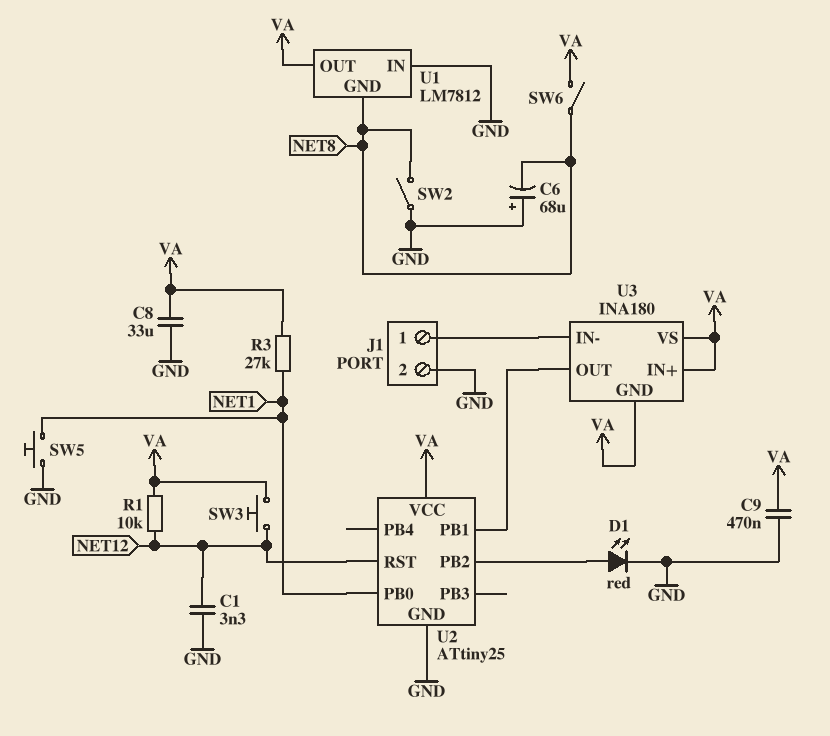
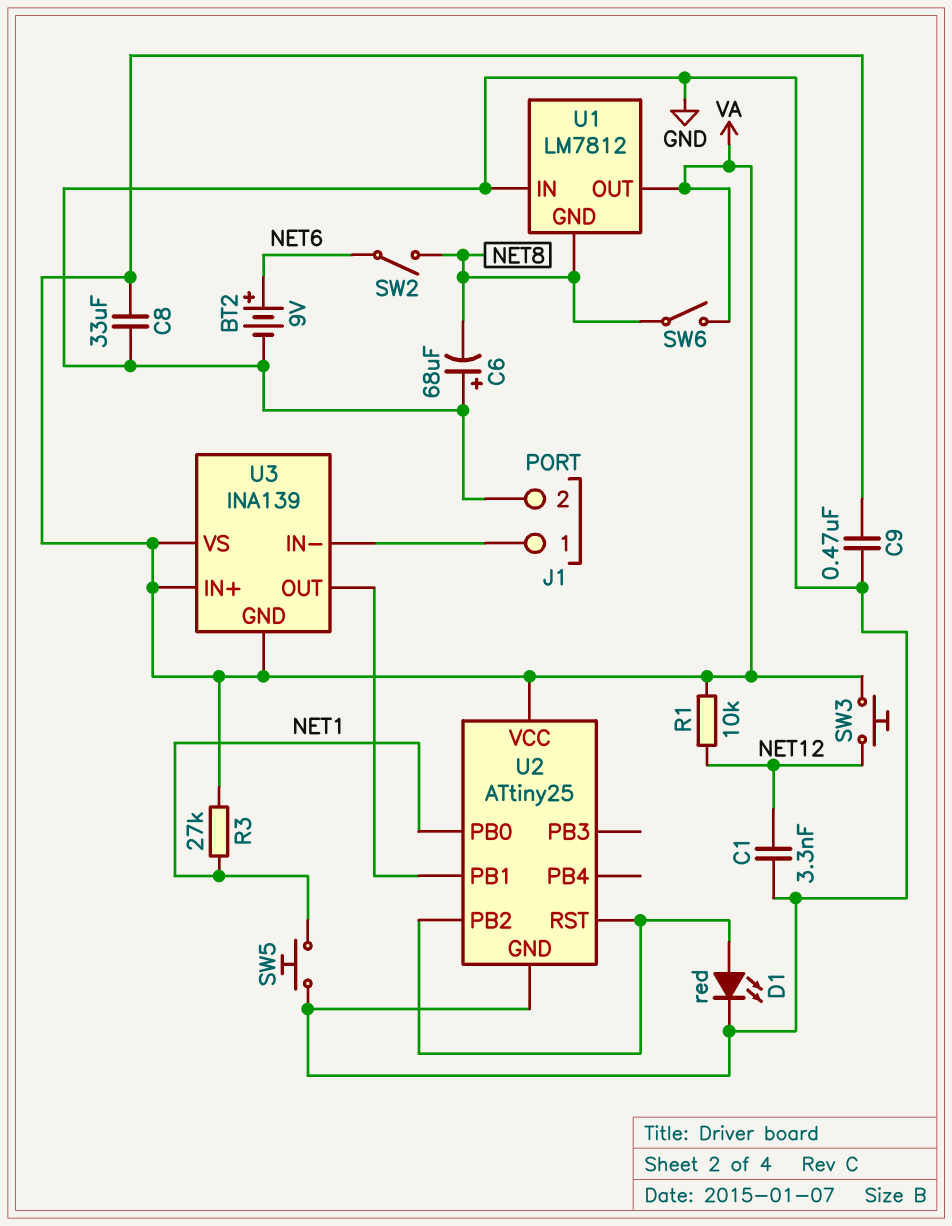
BT2: none -> 9V (plus NET6, minus GND)
SW2: switch (GND, NET8) -> switch (NET6, NET8)
U2 pin RST: NET12 -> U2/PB2
U3: INA180 -> INA139

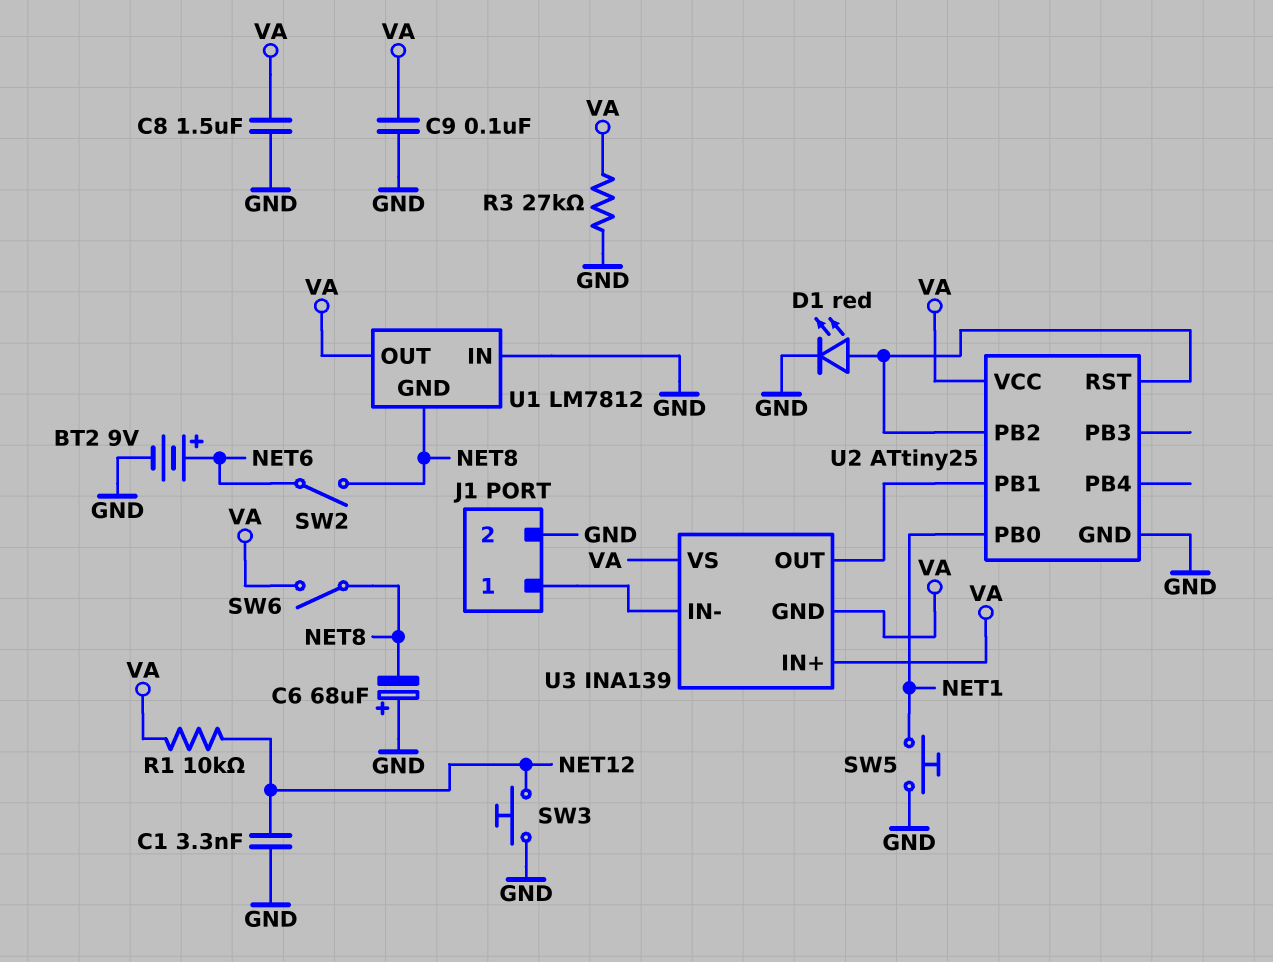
C8: 33uF (GND, VA) -> 1.5uF (GND, VA)
C9: 470nF (GND, VA) -> 100nF (GND, VA)
R3: 27k (NET1, VA) -> 27k (GND, VA)
SW3: button (NET12, VA) -> button (GND, NET12)

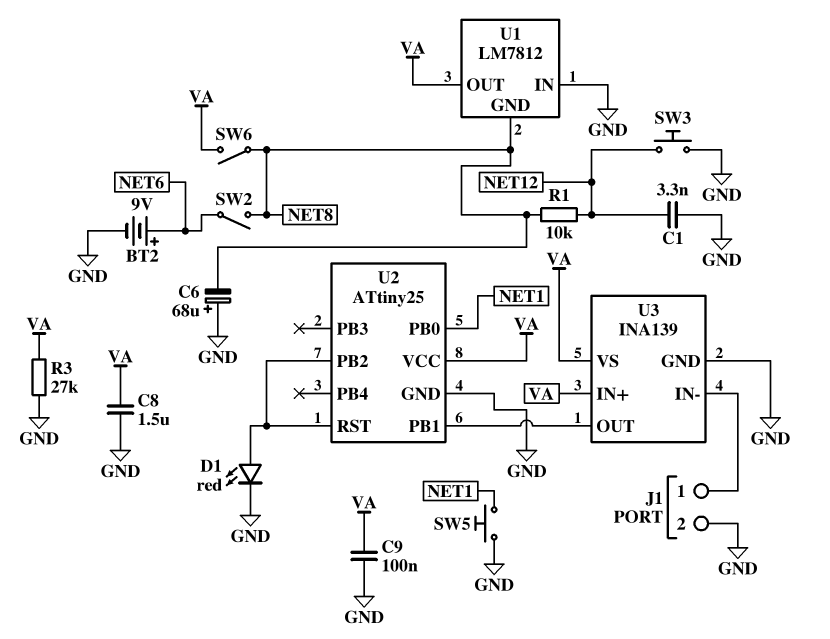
R1: 10k (NET12, VA) -> 10k (NET8, NET12)
U3 pin GND: VA -> GND

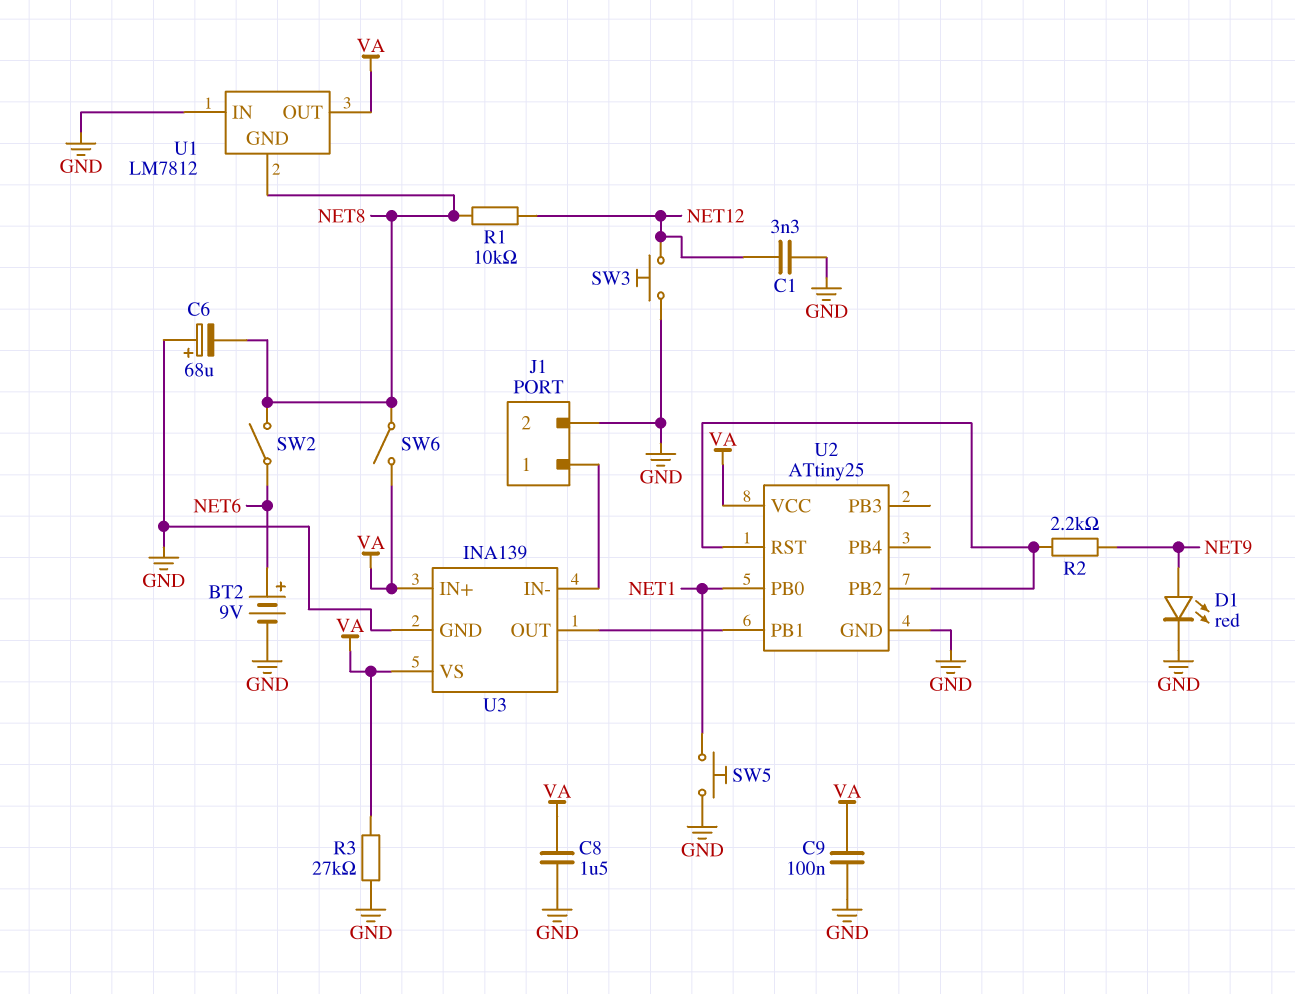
D1: LED red (A U2/PB2, K GND) -> LED red (A NET9, K GND)
R2: none -> 2.2k (NET9, U2/PB2)

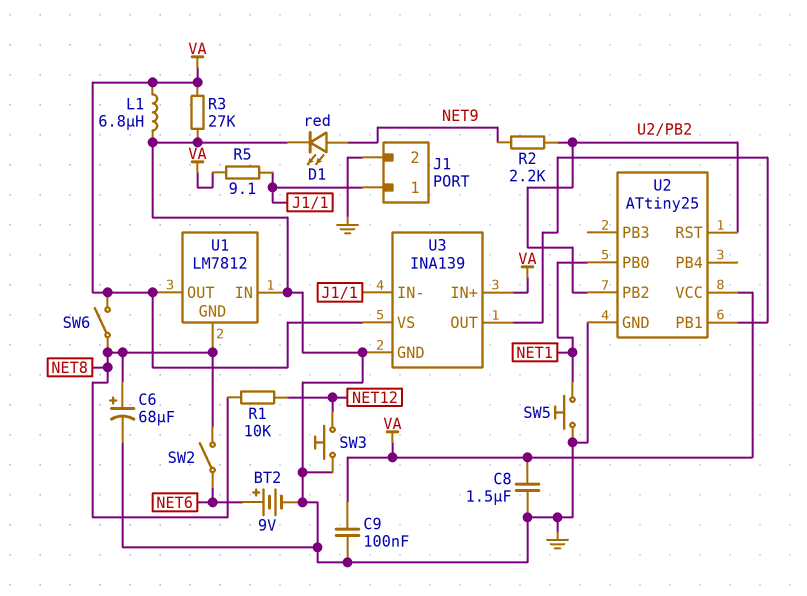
C1: 3.3nF (GND, NET12) -> none
C6: 68uF (plus GND, minus NET8) -> 68uF (plus NET8, minus GND)
L1: none -> 6.8uH (GND, VA)
R5: none -> 9.1 (J1/1, VA)

